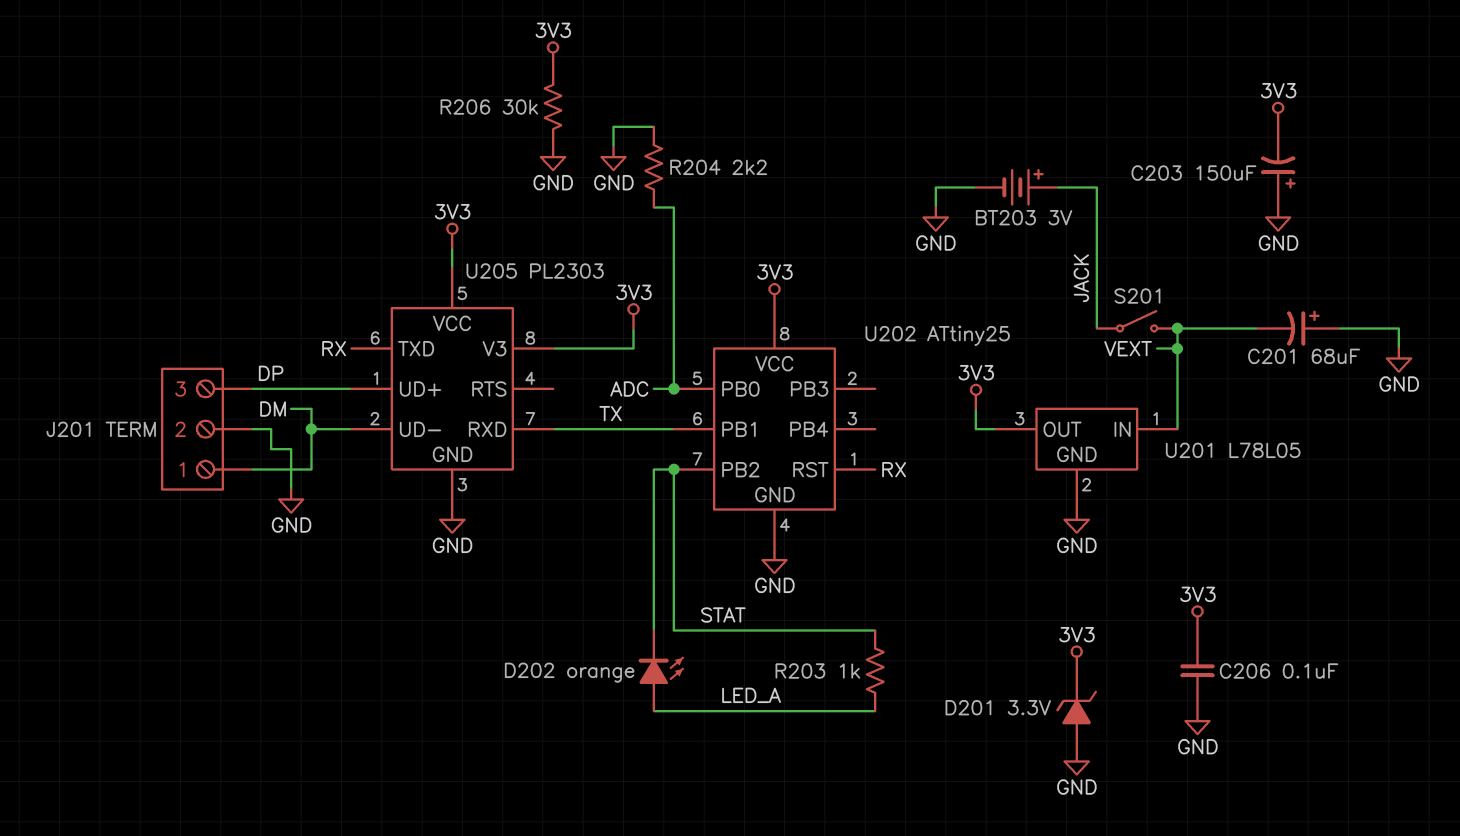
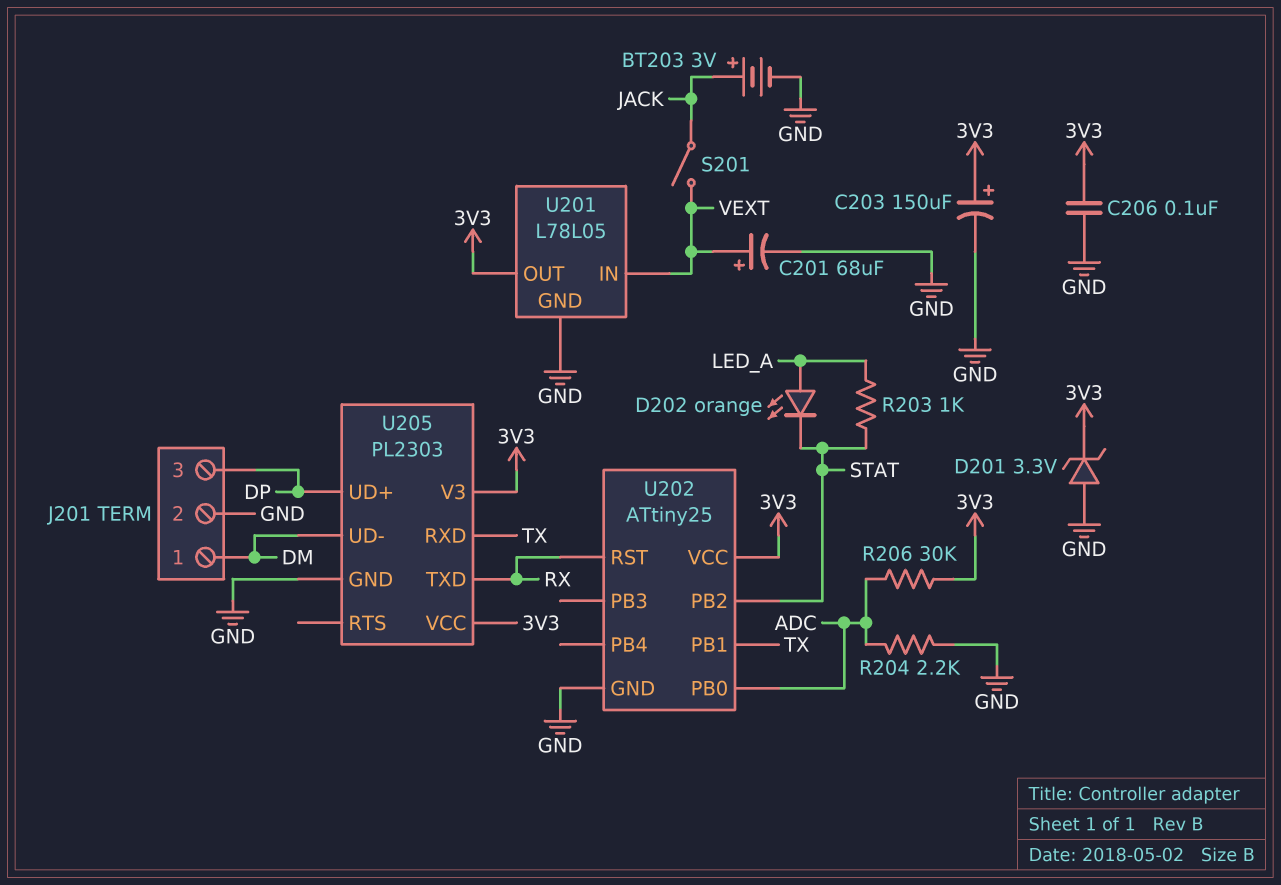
C201: 68uF (plus GND, minus VEXT) -> 68uF (plus VEXT, minus GND)
C203: 150uF (plus GND, minus 3V3) -> 150uF (plus 3V3, minus GND)
R206: 30k (3V3, GND) -> 30k (3V3, ADC)

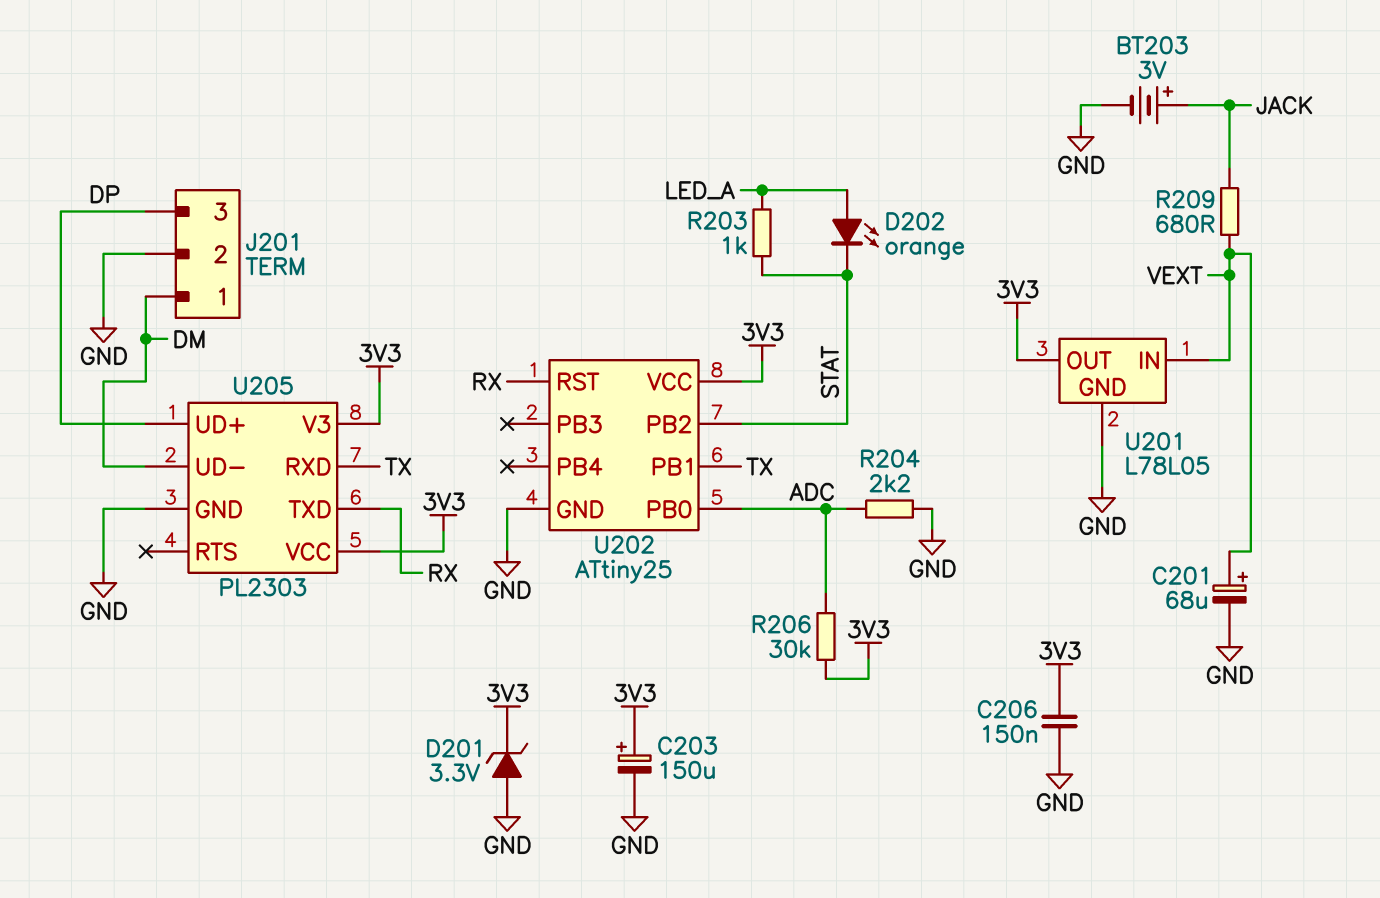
C206: 100nF (3V3, GND) -> 150nF (3V3, GND)
R209: none -> 680 (JACK, VEXT)
S201: switch (JACK, VEXT) -> none

